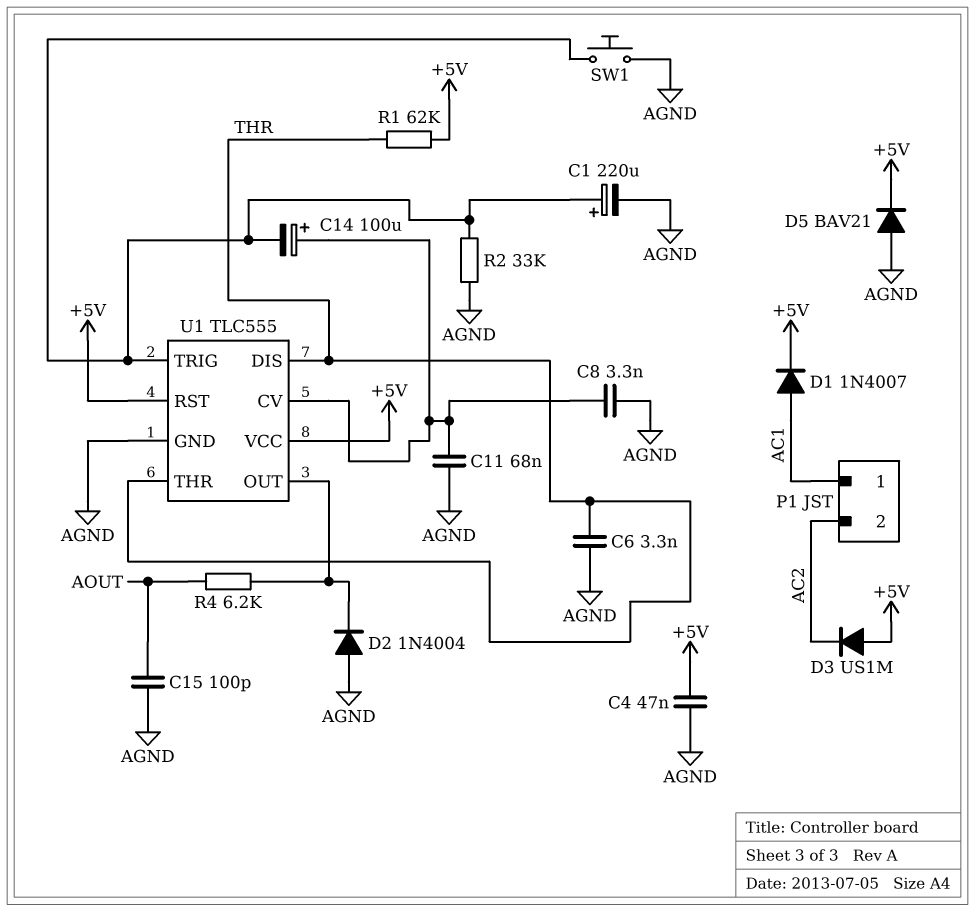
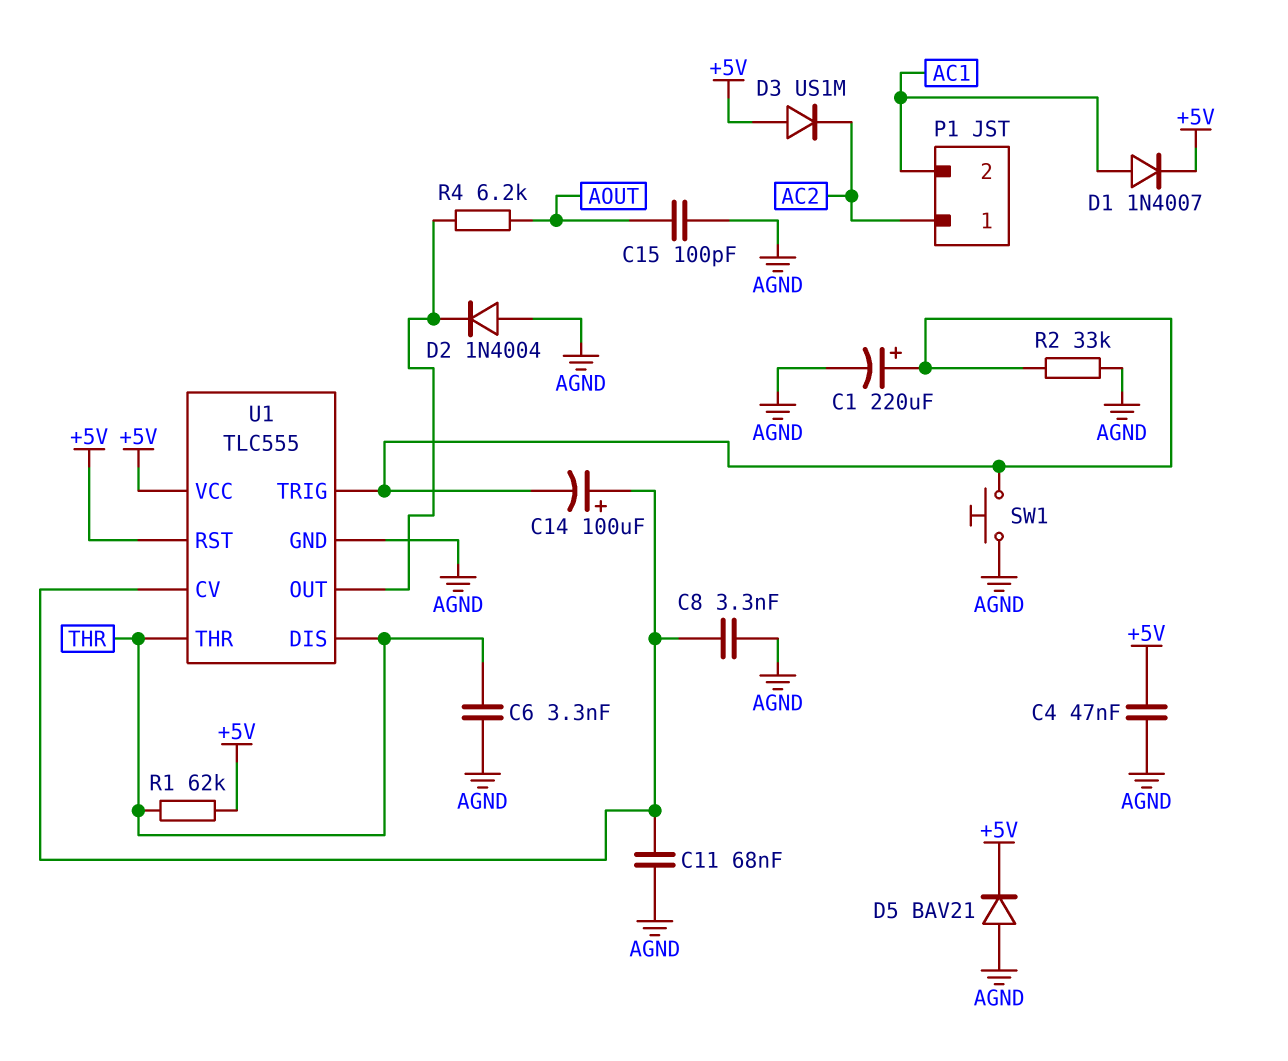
P1 pin 1: AC1 -> AC2
P1 pin 2: AC2 -> AC1

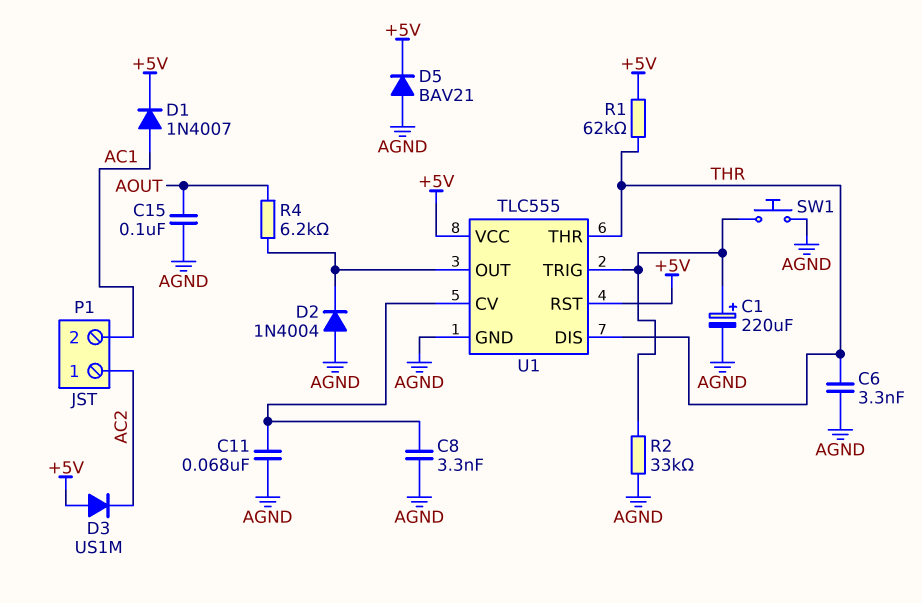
C4: 47nF (+5V, AGND) -> none
C14: 100uF (plus U1/CV, minus U1/TRIG) -> none
C15: 100pF (AGND, AOUT) -> 100nF (AGND, AOUT)

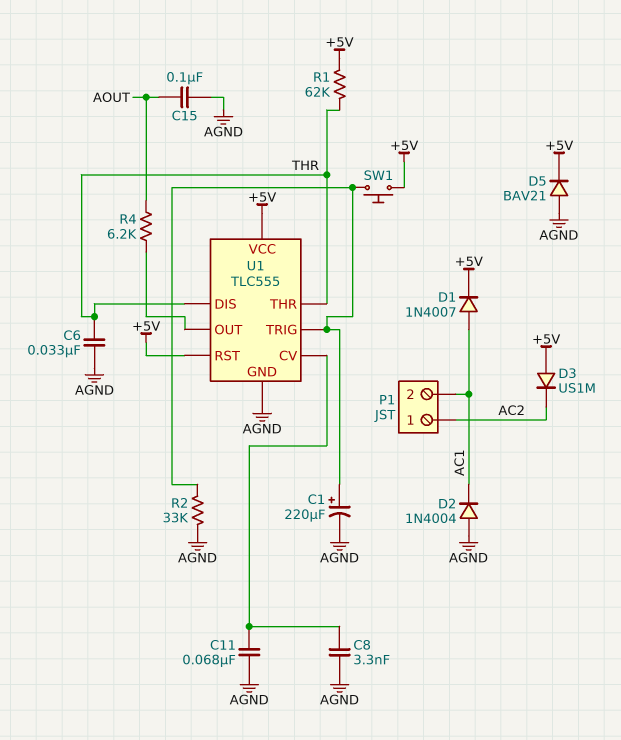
C6: 3.3nF (AGND, THR) -> 33nF (AGND, THR)
D2: diode 1N4004 (A AGND, K U1/OUT) -> diode 1N4004 (A AGND, K AC1)
SW1: button (AGND, U1/TRIG) -> button (+5V, U1/TRIG)

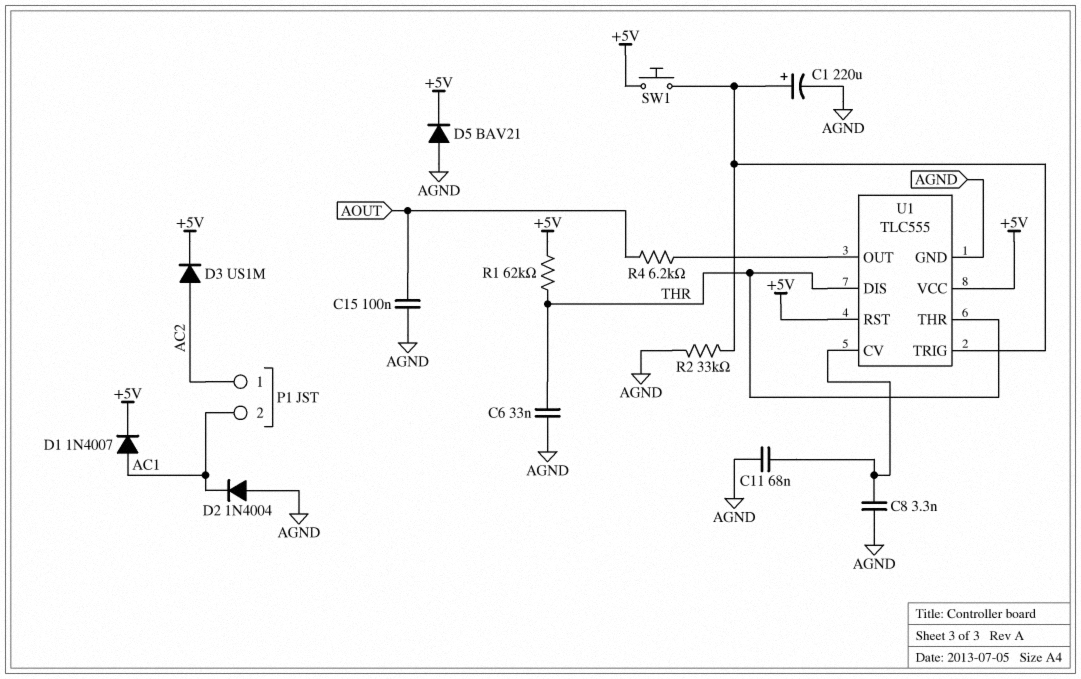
D3: diode US1M (A +5V, K AC2) -> diode US1M (A AC2, K +5V)

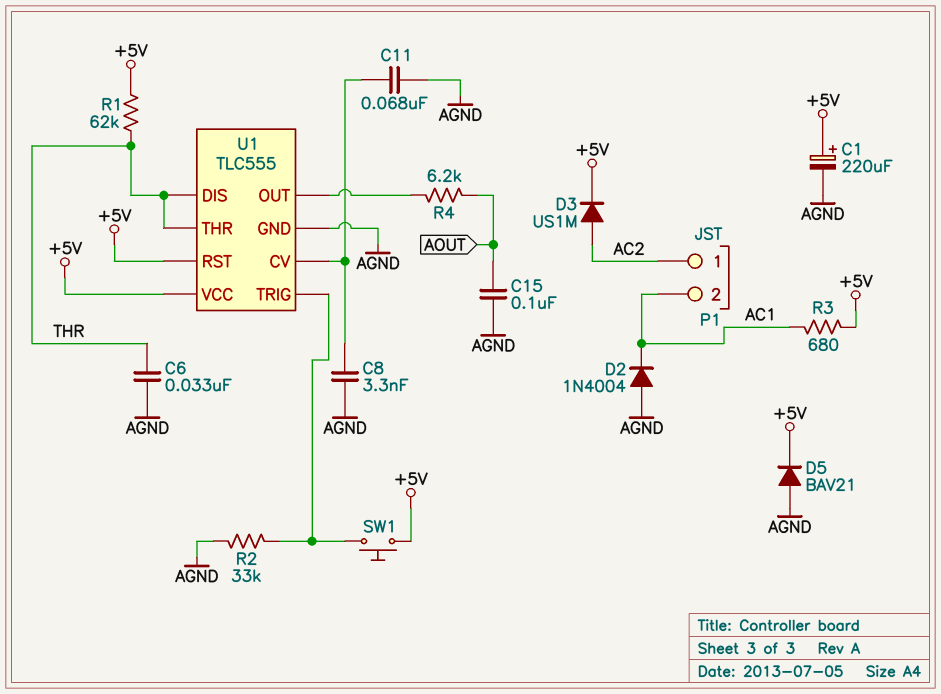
C1: 220uF (plus U1/TRIG, minus AGND) -> 220uF (plus +5V, minus AGND)
D1: diode 1N4007 (A AC1, K +5V) -> none
R3: none -> 680 (+5V, AC1)

